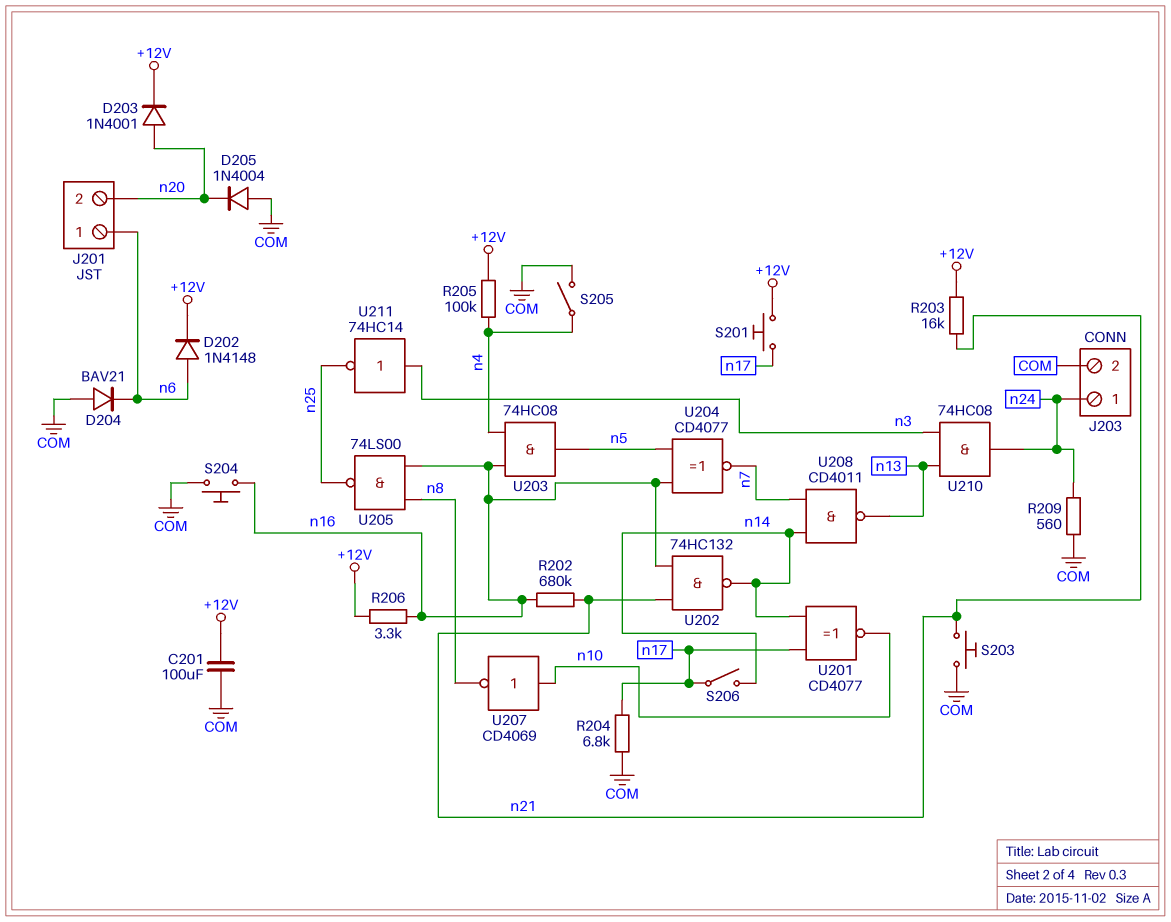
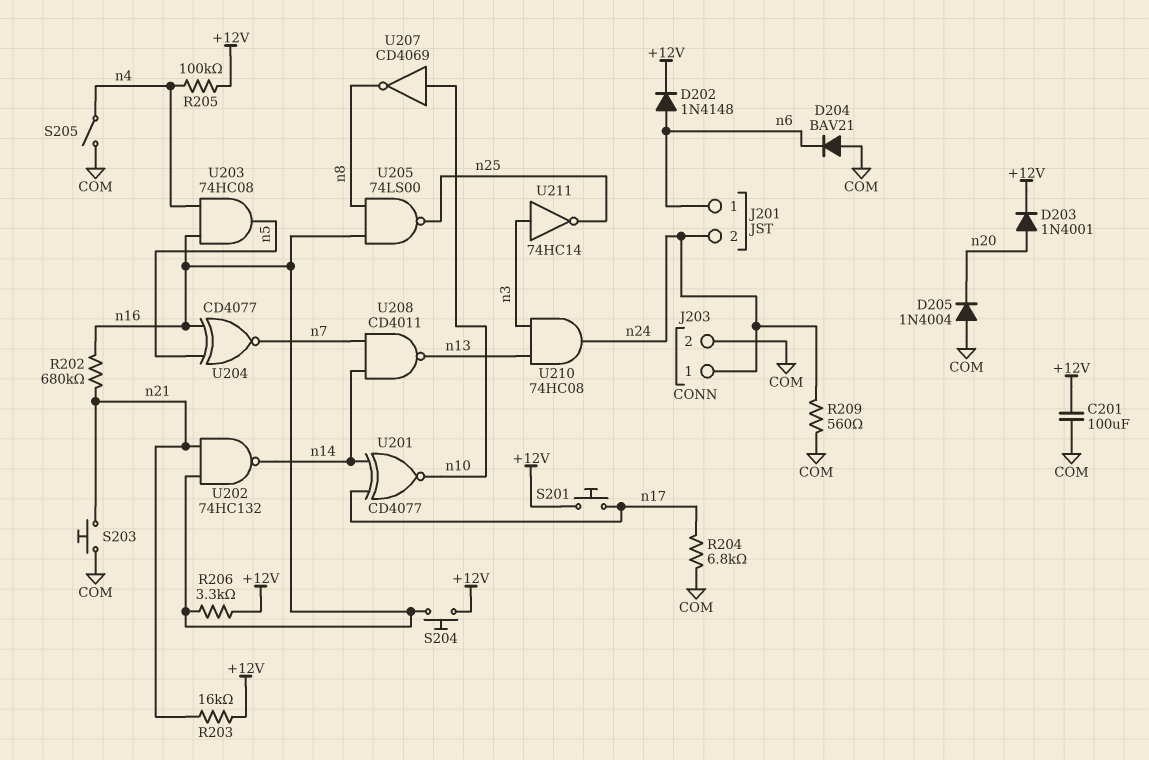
J201 pin 2: n20 -> n24
S204: button (COM, n16) -> button (+12V, n16)
S206: switch (n14, n17) -> none

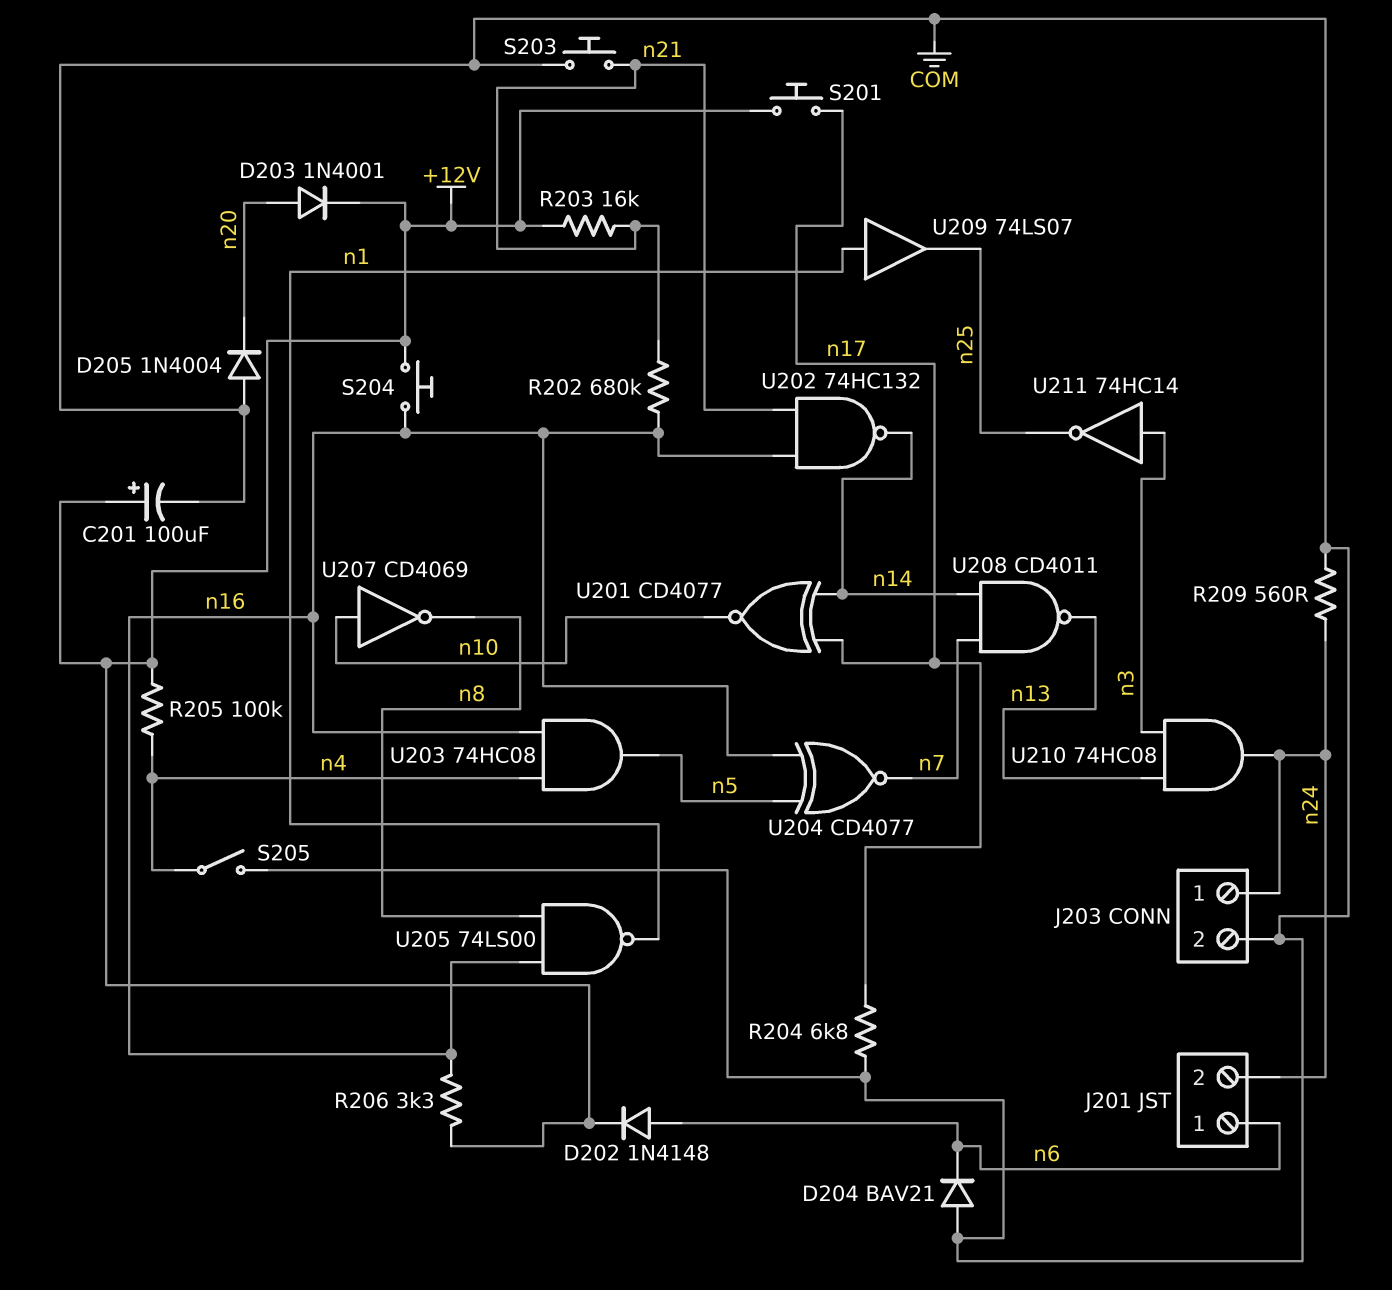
C201: 100uF (+12V, COM) -> 100uF (plus +12V, minus COM)
U205: NAND 74LS00 (in n8, in n16, out n25) -> NAND 74LS00 (in n8, in n16, out n1)
U209: none -> buffer 74LS07 (in n1, out n25)

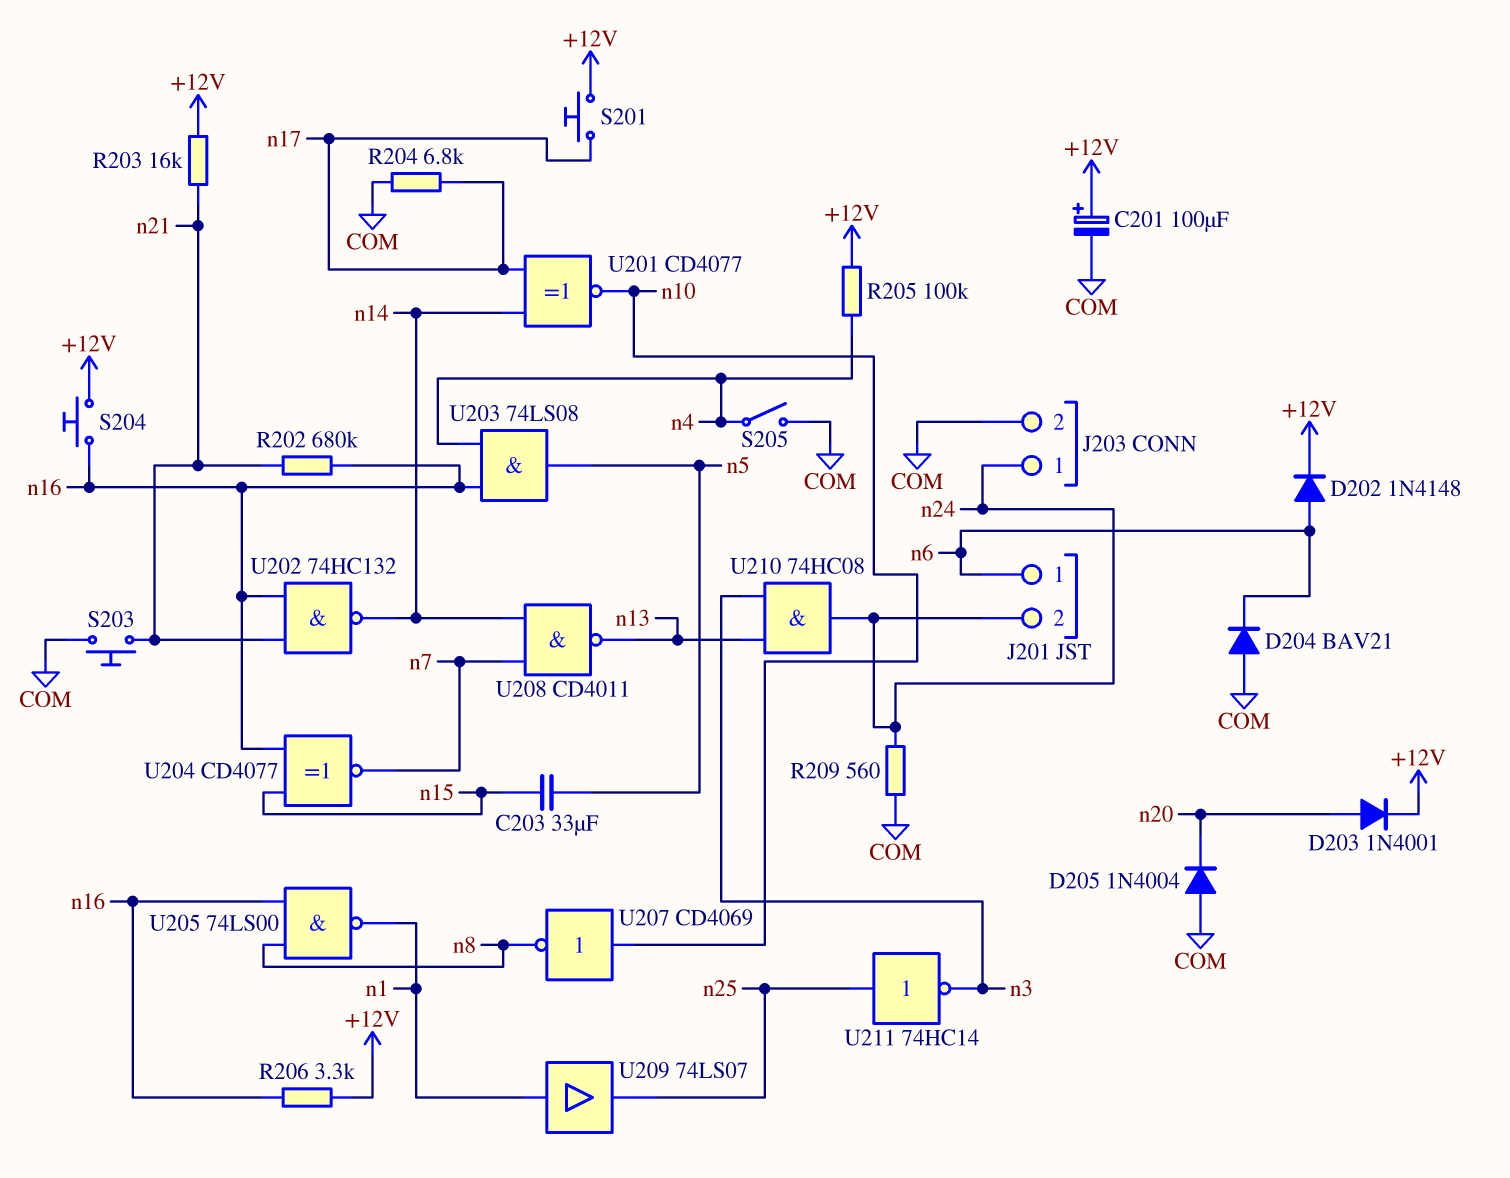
C203: none -> 33uF (n5, n15)
U203: AND 74HC08 (in n4, in n16, out n5) -> AND 74LS08 (in n4, in n16, out n5)
U204: XNOR CD4077 (in n5, in n16, out n7) -> XNOR CD4077 (in n15, in n16, out n7)
U211: NOT 74HC14 (in n3, out n25) -> NOT 74HC14 (in n25, out n3)

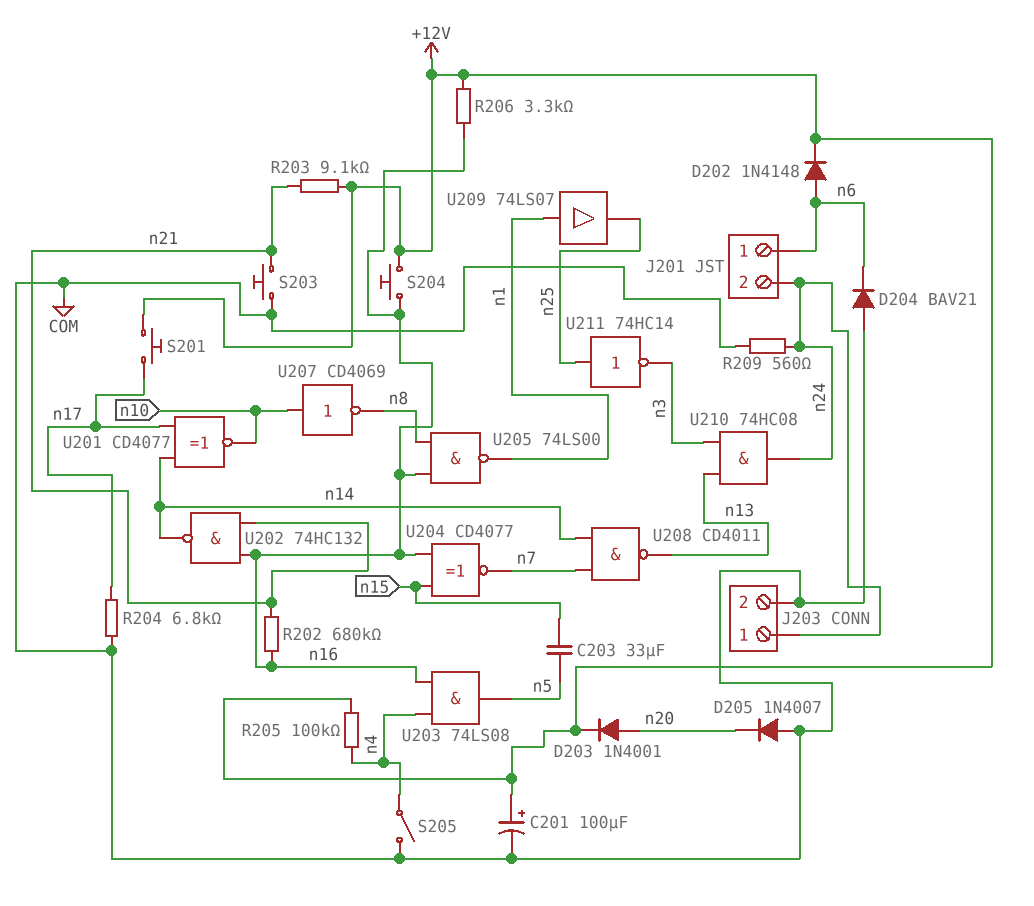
D205: diode 1N4004 (A COM, K n20) -> diode 1N4007 (A COM, K n20)
R203: 16k (+12V, n21) -> 9.1k (+12V, n21)

